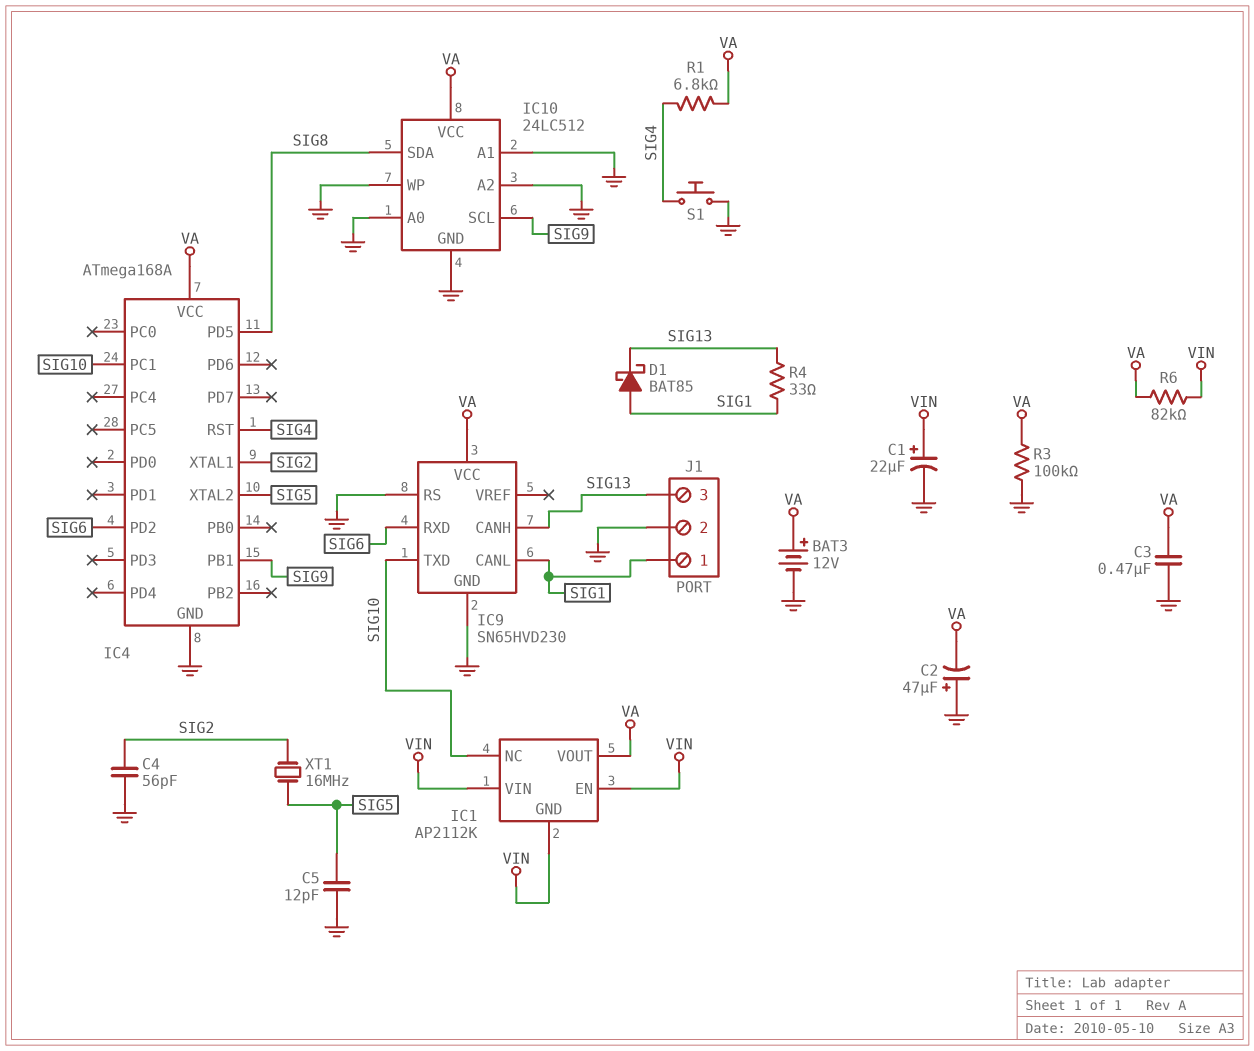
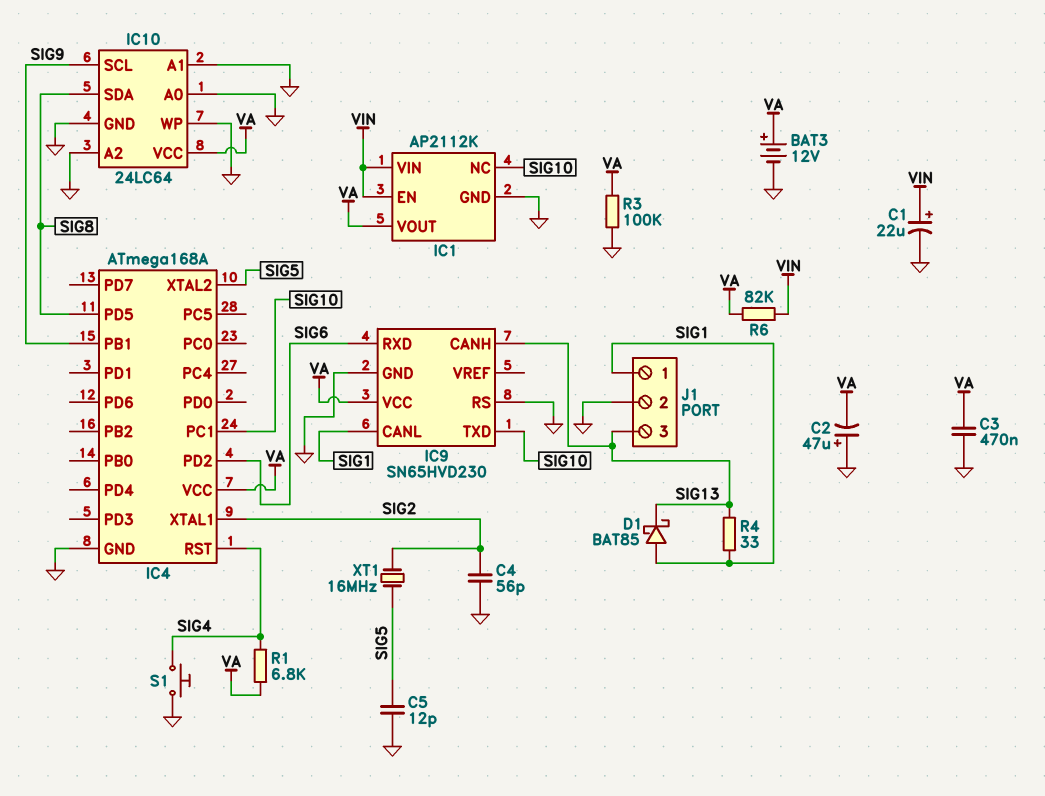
IC1 pin GND: VIN -> GND
IC10: 24LC512 -> 24LC64

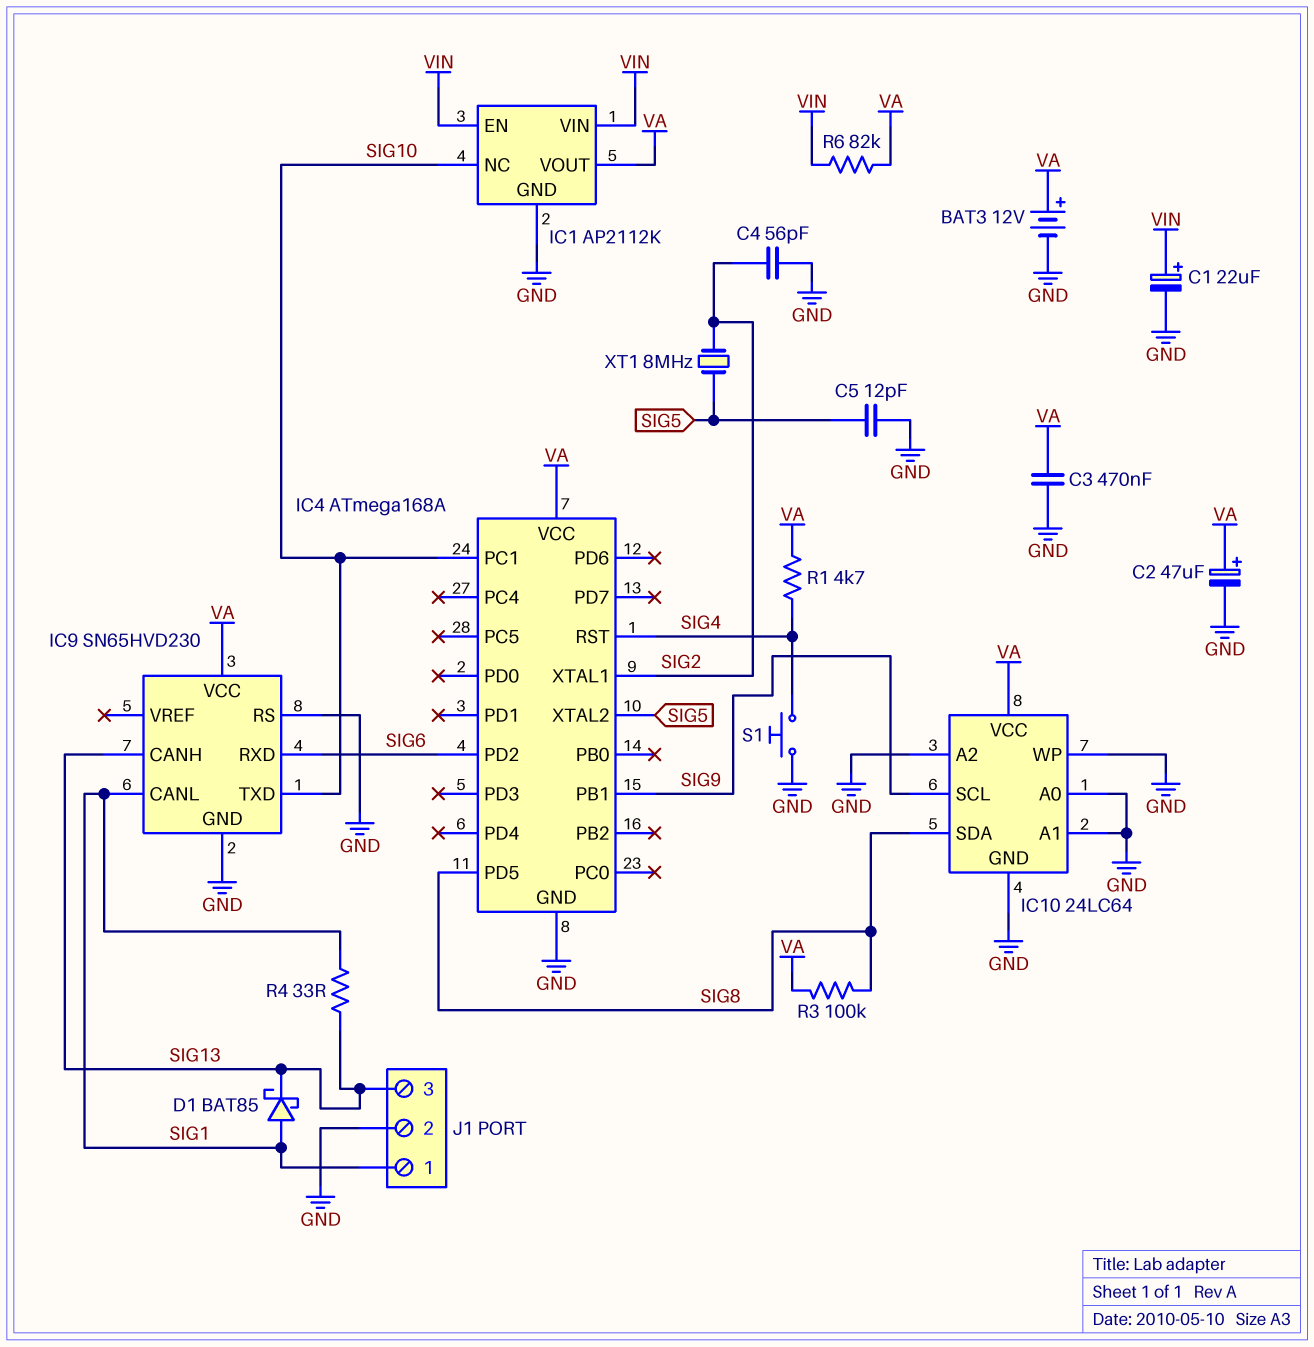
C2: 47uF (plus GND, minus VA) -> 47uF (plus VA, minus GND)
R1: 6.8k (SIG4, VA) -> 4.7k (SIG4, VA)
R3: 100k (GND, VA) -> 100k (SIG8, VA)
XT1: 16MHz (SIG2, SIG5) -> 8MHz (SIG2, SIG5)

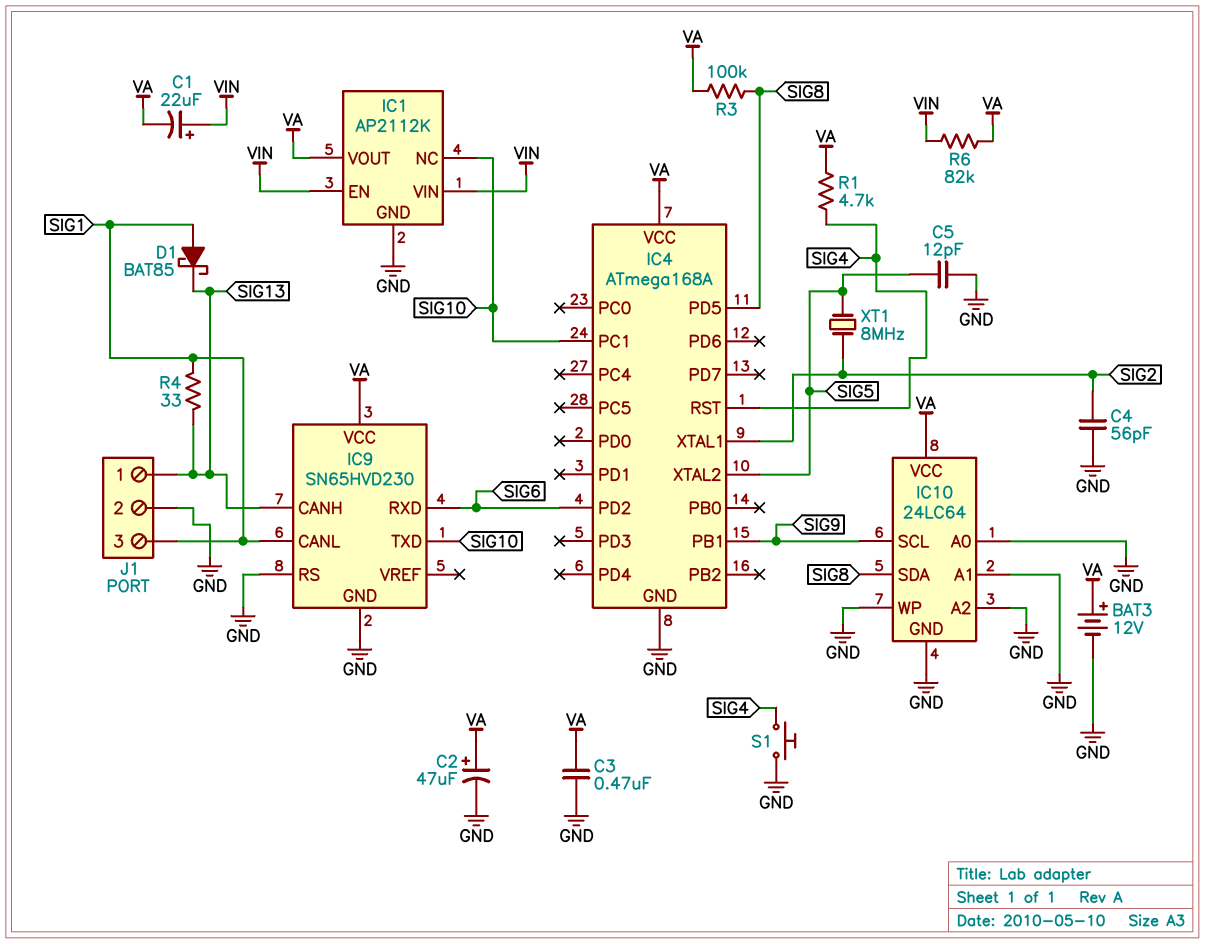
C1: 22uF (plus VIN, minus GND) -> 22uF (plus VIN, minus VA)
J1 pin 1: SIG1 -> SIG13
J1 pin 3: SIG13 -> SIG1

